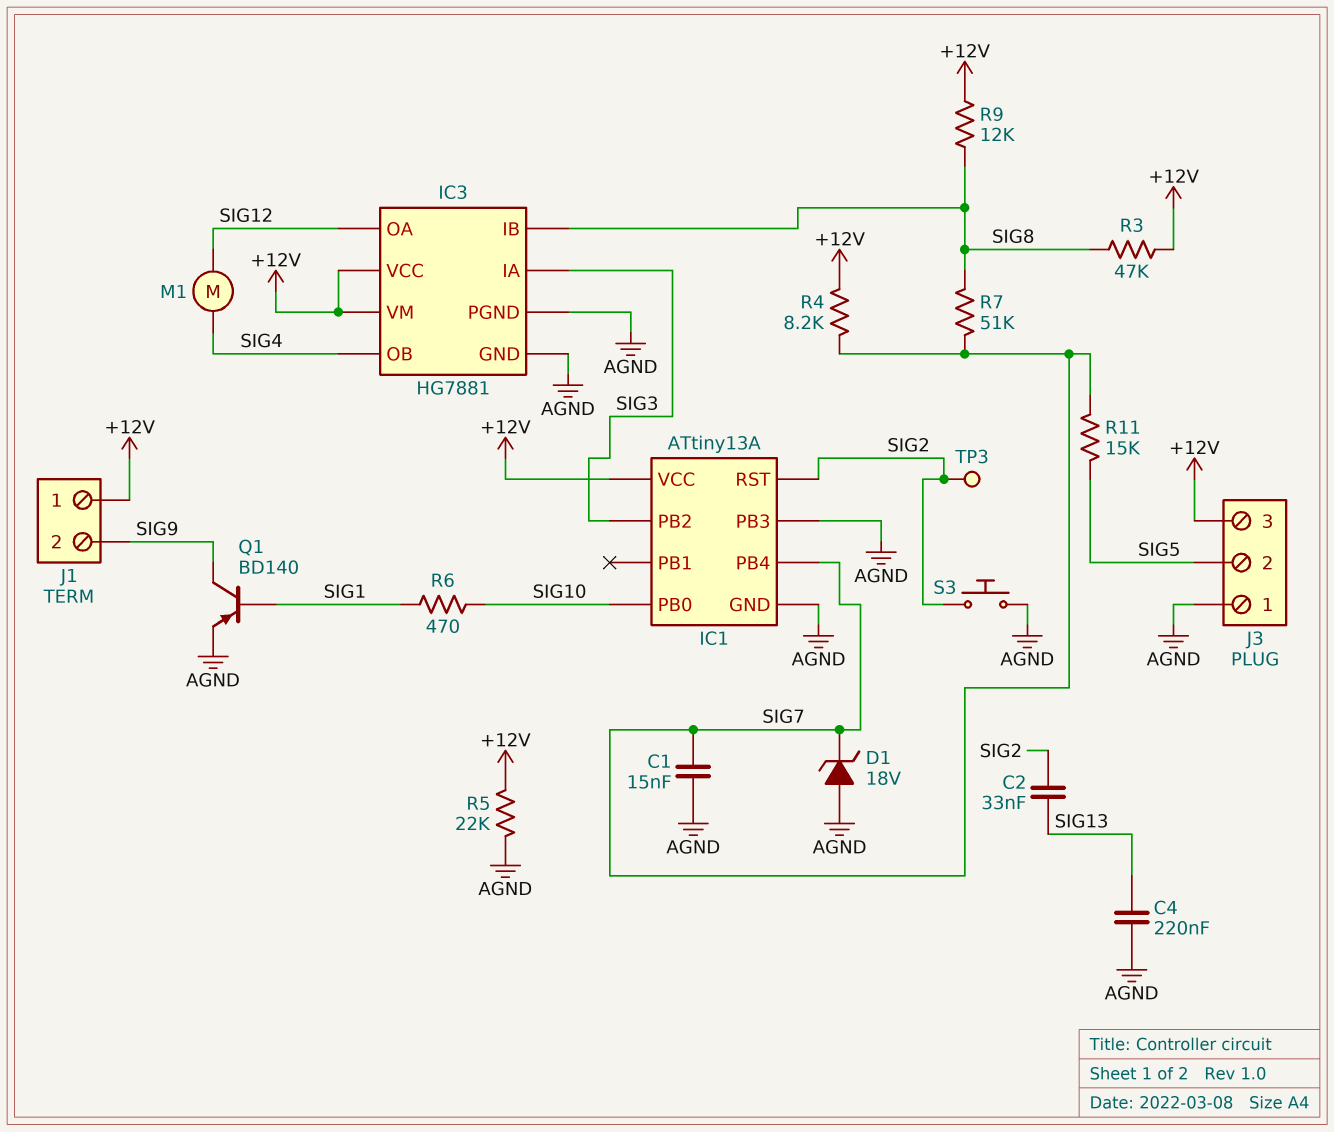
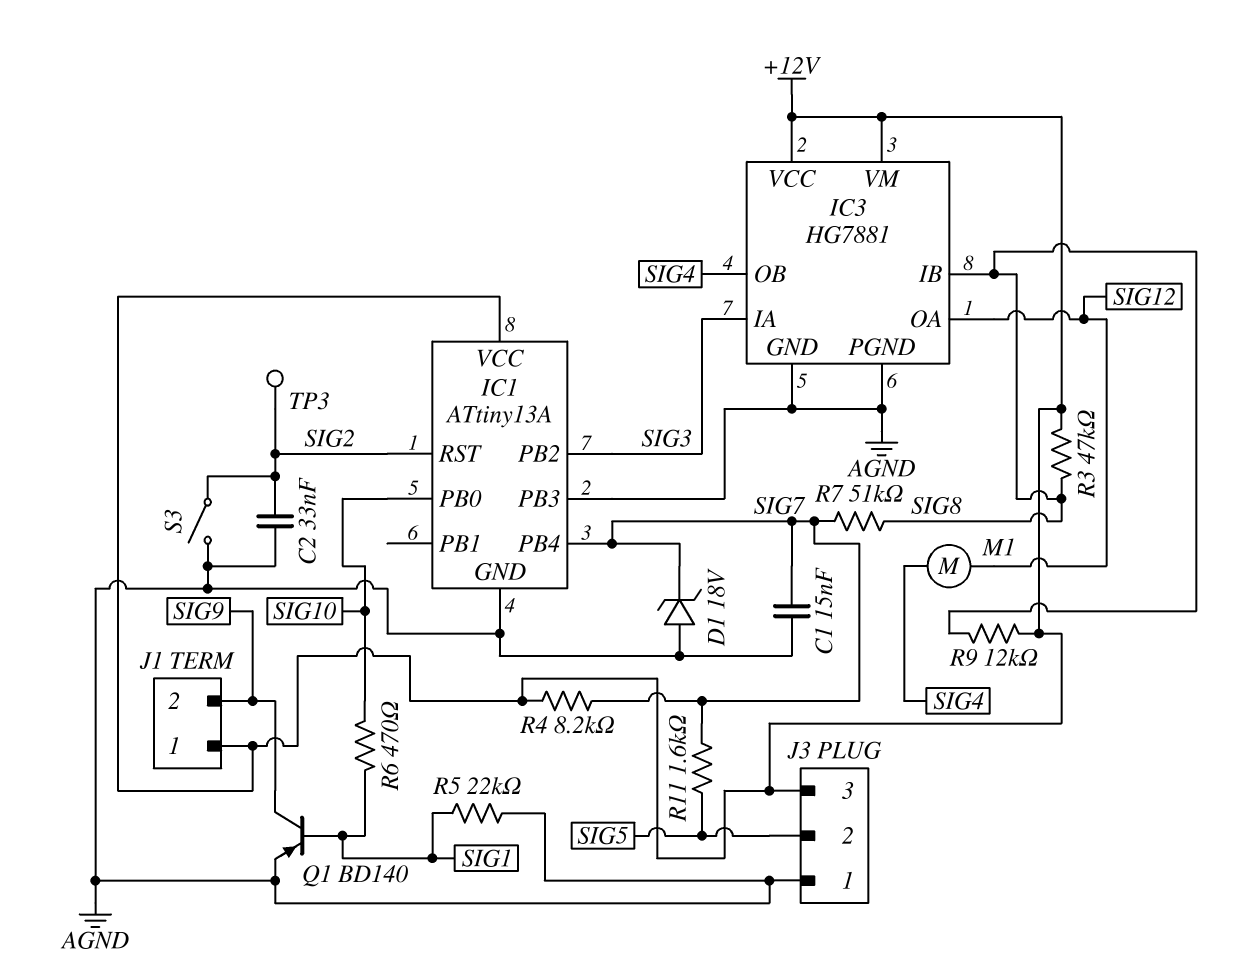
C2: 33nF (SIG2, SIG13) -> 33nF (AGND, SIG2)
C4: 220nF (AGND, SIG13) -> none
R5: 22k (+12V, AGND) -> 22k (AGND, SIG1)
R11: 15k (SIG5, SIG7) -> 1.6k (SIG5, SIG7)
S3: button (AGND, SIG2) -> switch (AGND, SIG2)

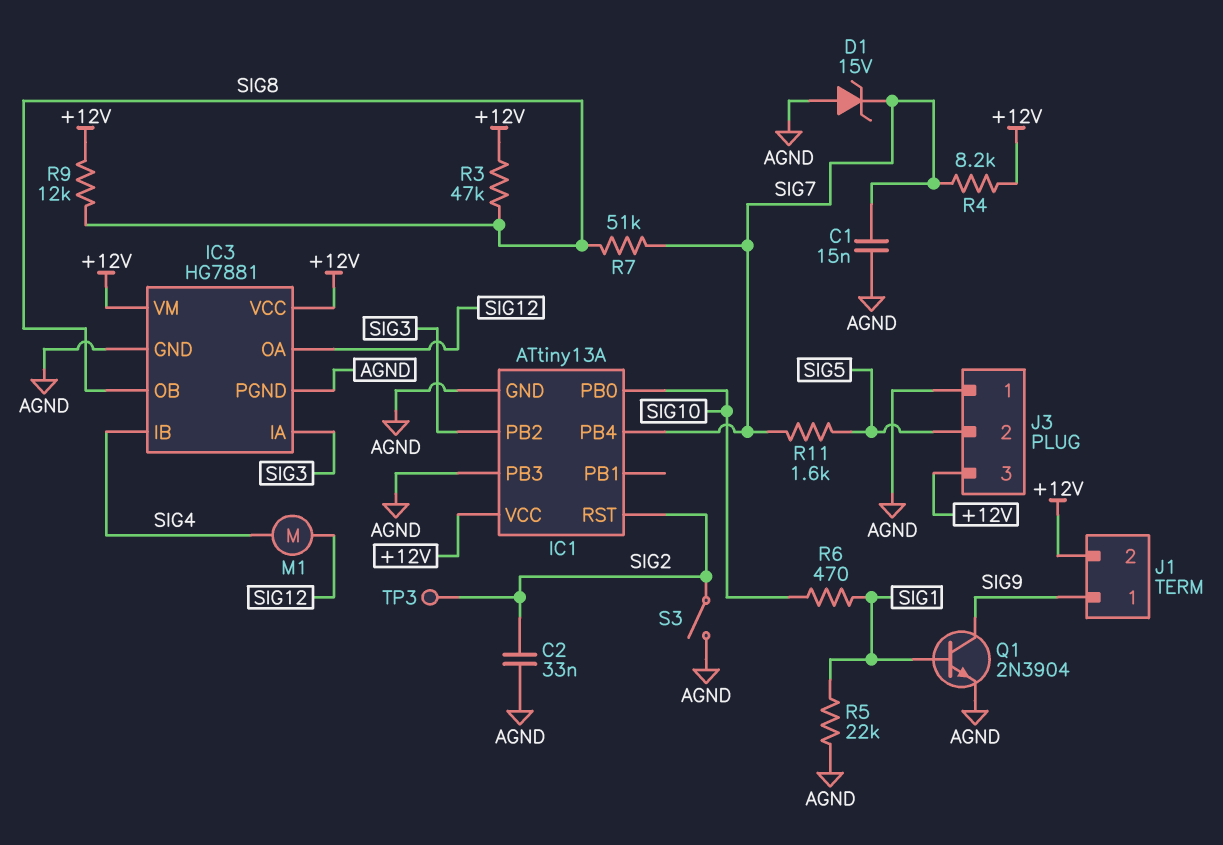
D1: zener 18V (A AGND, K SIG7) -> zener 15V (A AGND, K SIG7)
IC3 pin IB: SIG8 -> SIG4
IC3 pin OB: SIG4 -> SIG8
J1 pin 1: +12V -> SIG9
J1 pin 2: SIG9 -> +12V
Q1: PNP BD140 (B SIG1, C SIG9, E AGND) -> NPN 2N3904 (B SIG1, C SIG9, E AGND)

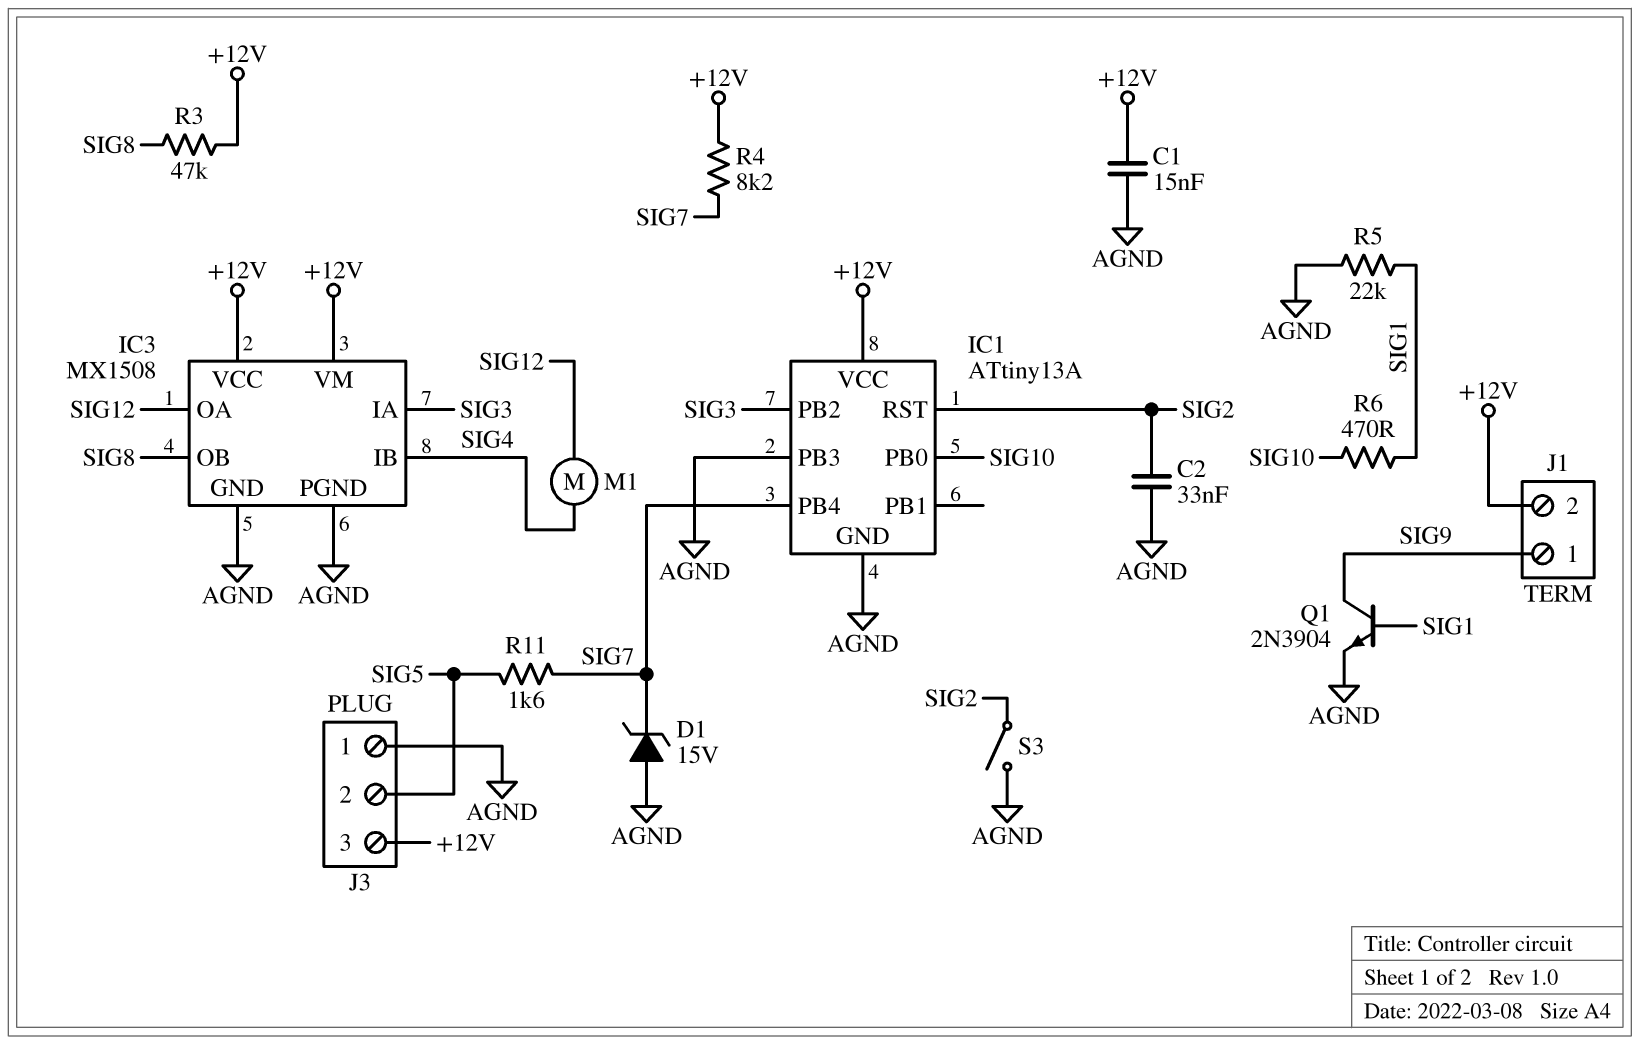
C1: 15nF (AGND, SIG7) -> 15nF (+12V, AGND)
IC3: HG7881 -> MX1508
R7: 51k (SIG7, SIG8) -> none
R9: 12k (+12V, SIG8) -> none
TP3: test point (SIG2) -> none

